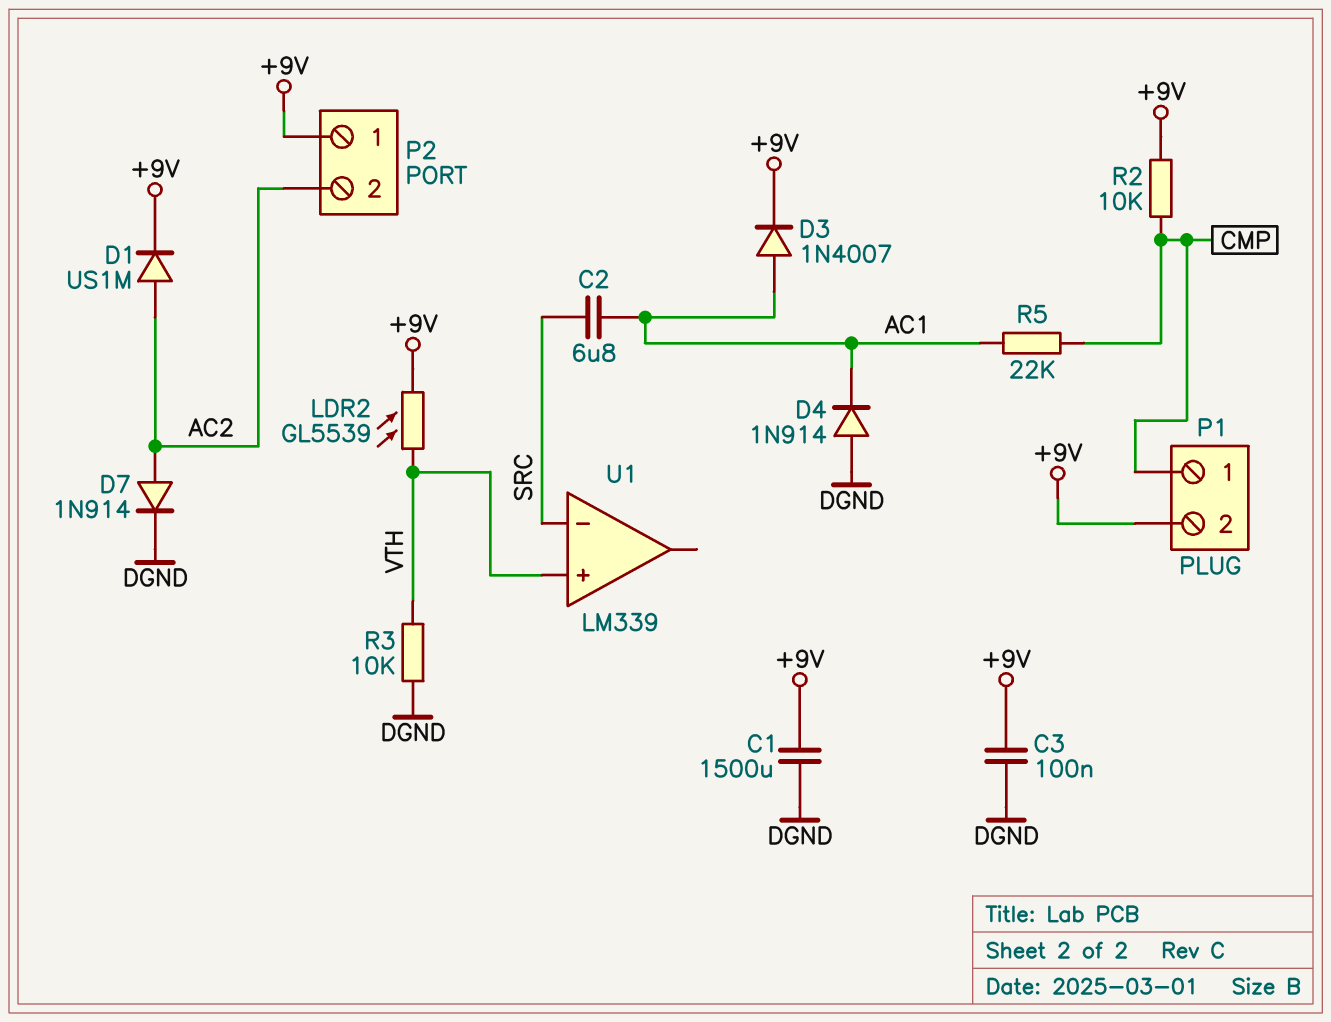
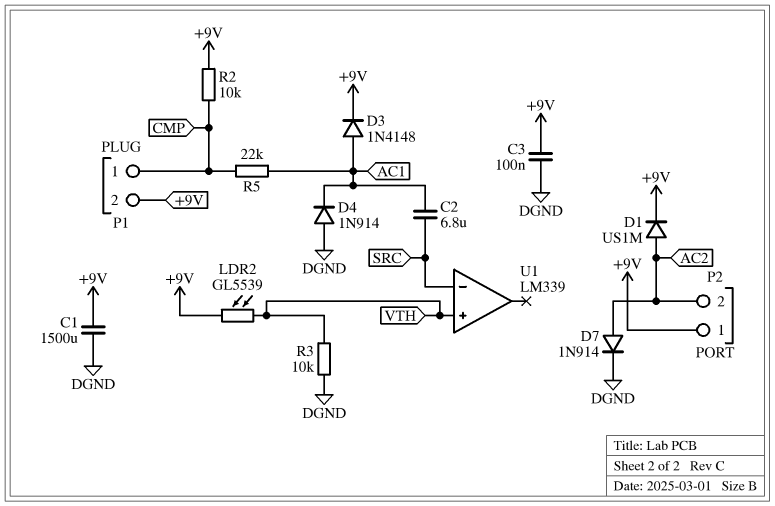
D3: diode 1N4007 (A AC1, K +9V) -> diode 1N4148 (A AC1, K +9V)

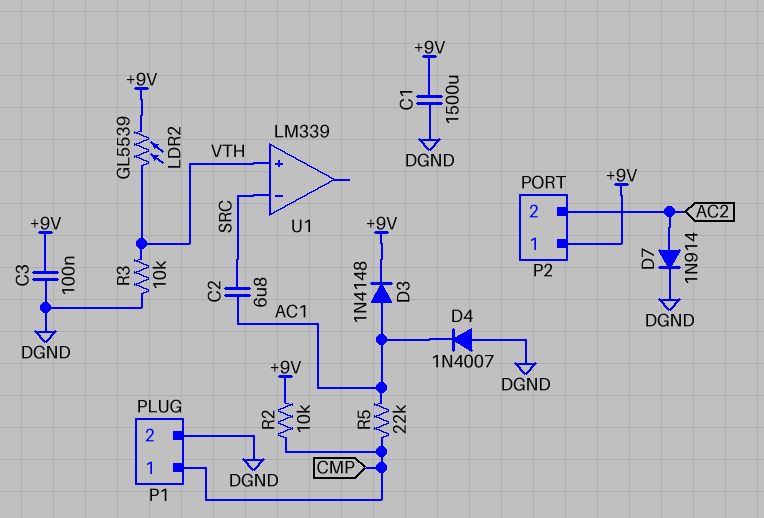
D1: diode US1M (A AC2, K +9V) -> none
D4: diode 1N914 (A DGND, K AC1) -> diode 1N4007 (A DGND, K AC1)
P1 pin 2: +9V -> DGND

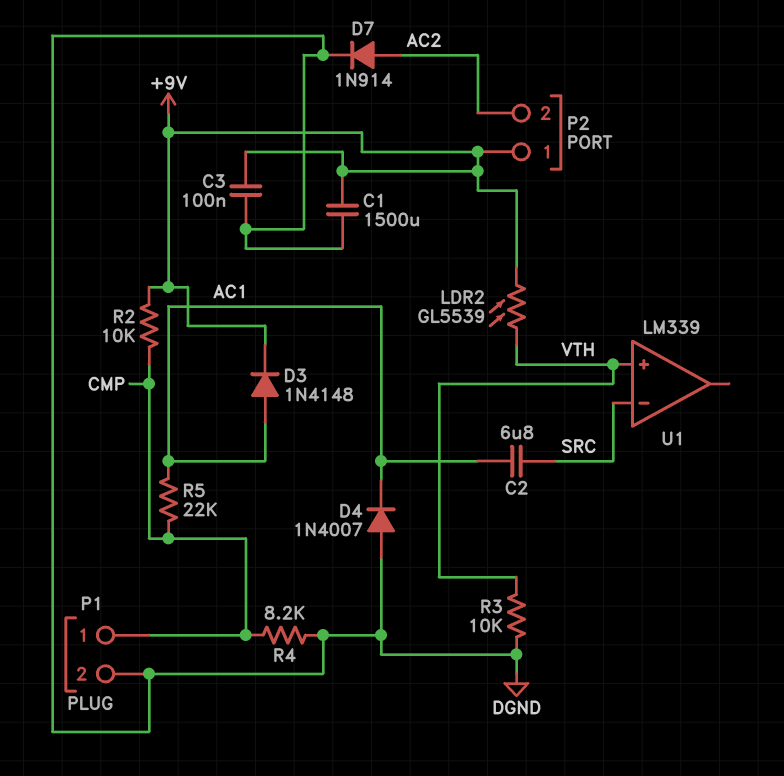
R4: none -> 8.2k (CMP, DGND)

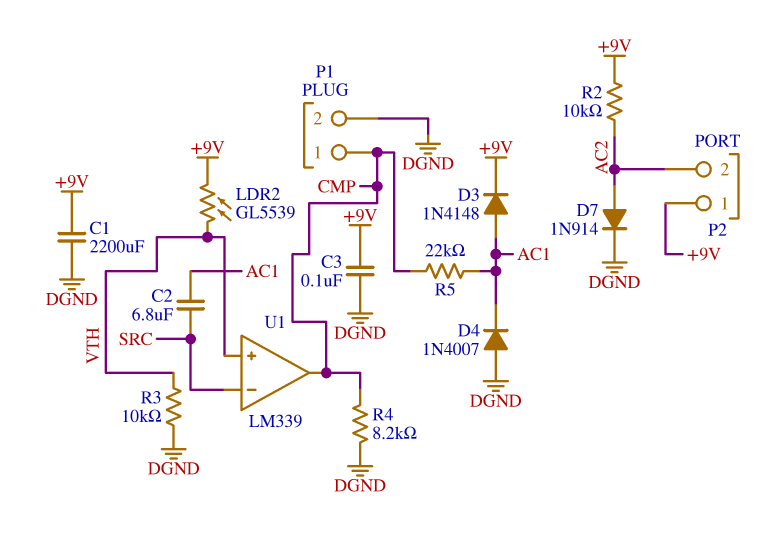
C1: 1500uF (+9V, DGND) -> 2200uF (+9V, DGND)
R2: 10k (+9V, CMP) -> 10k (+9V, AC2)
U1 pin out: none -> CMP

